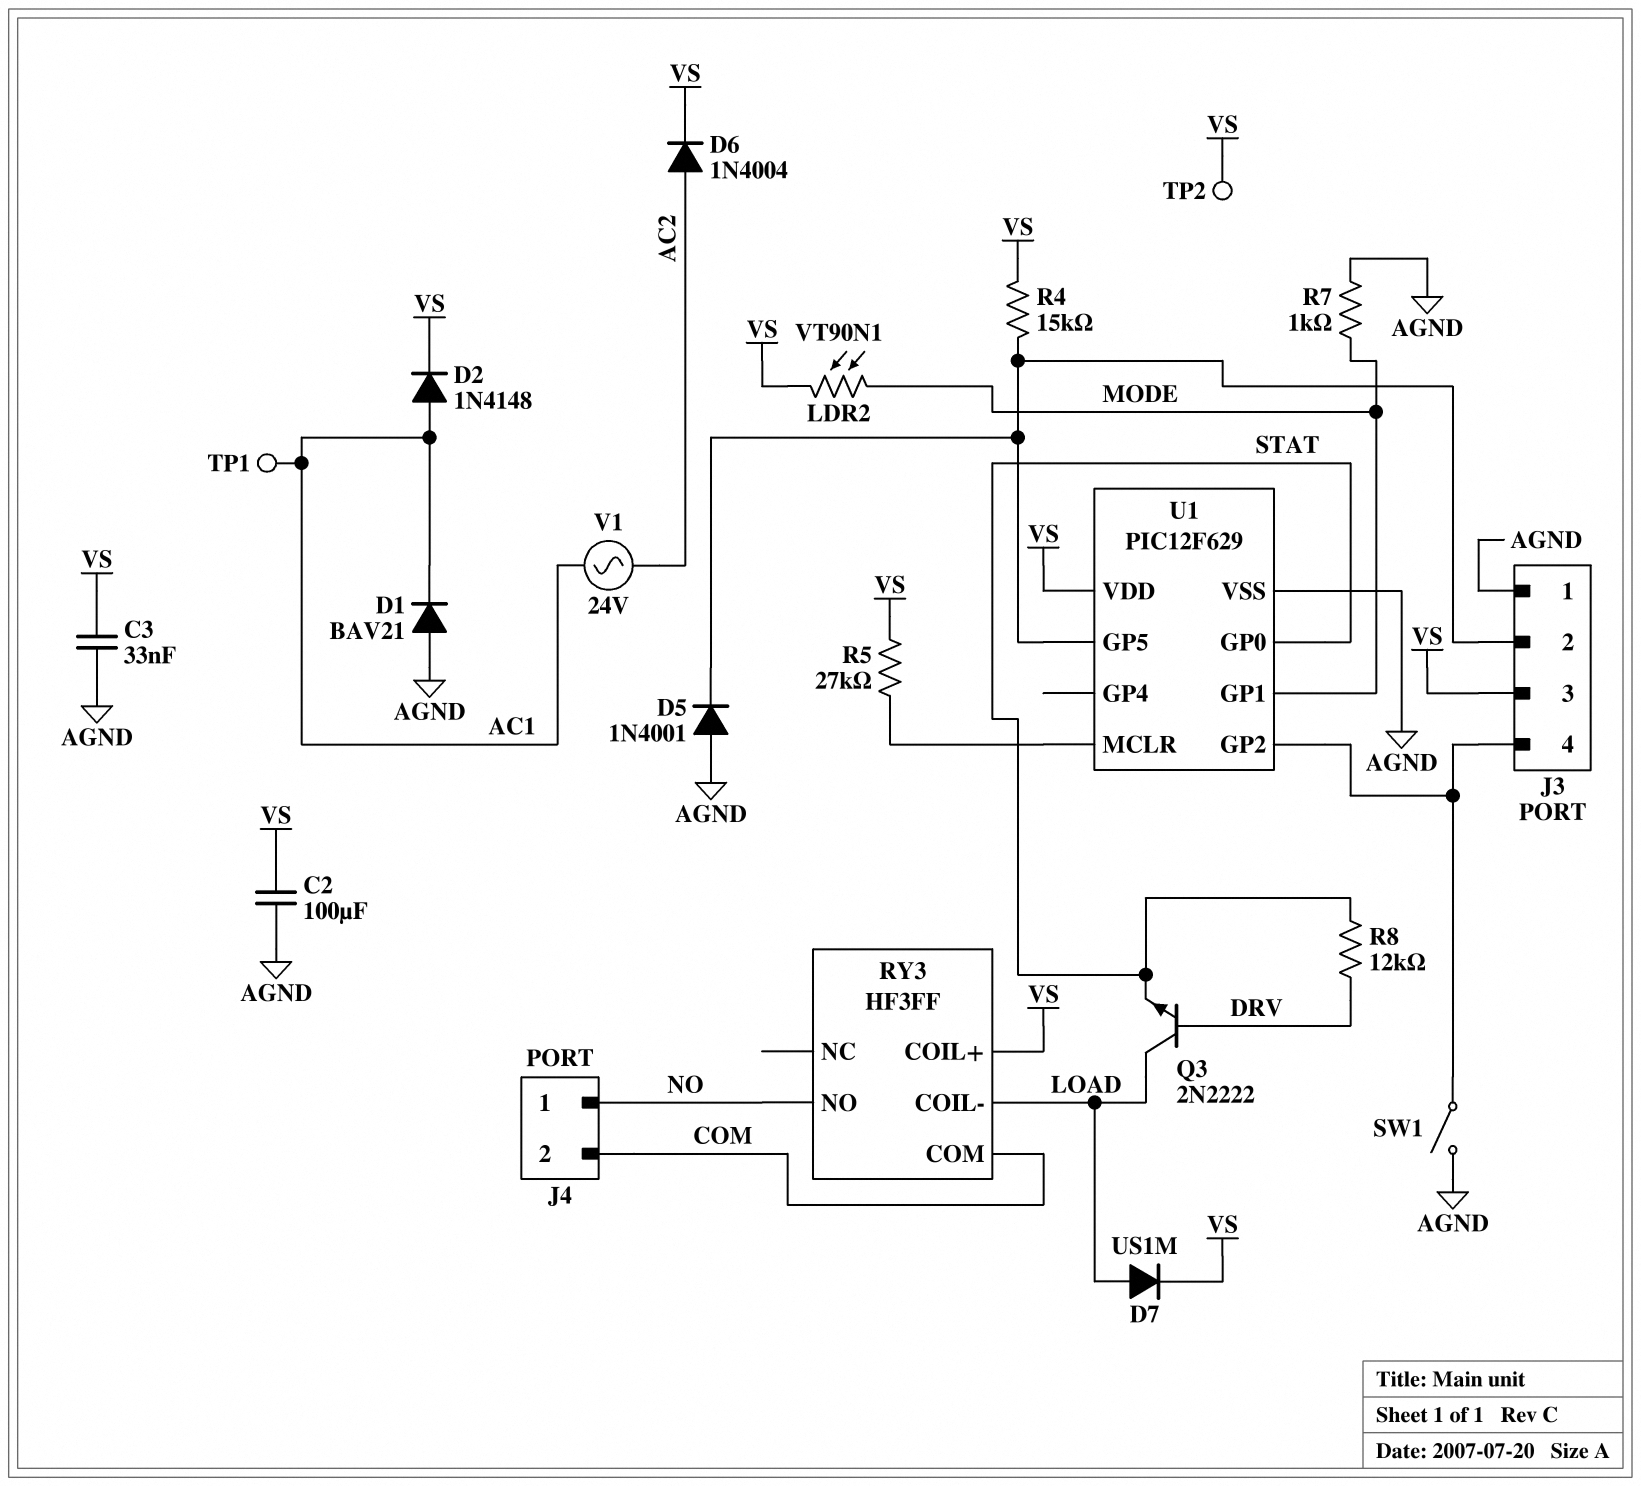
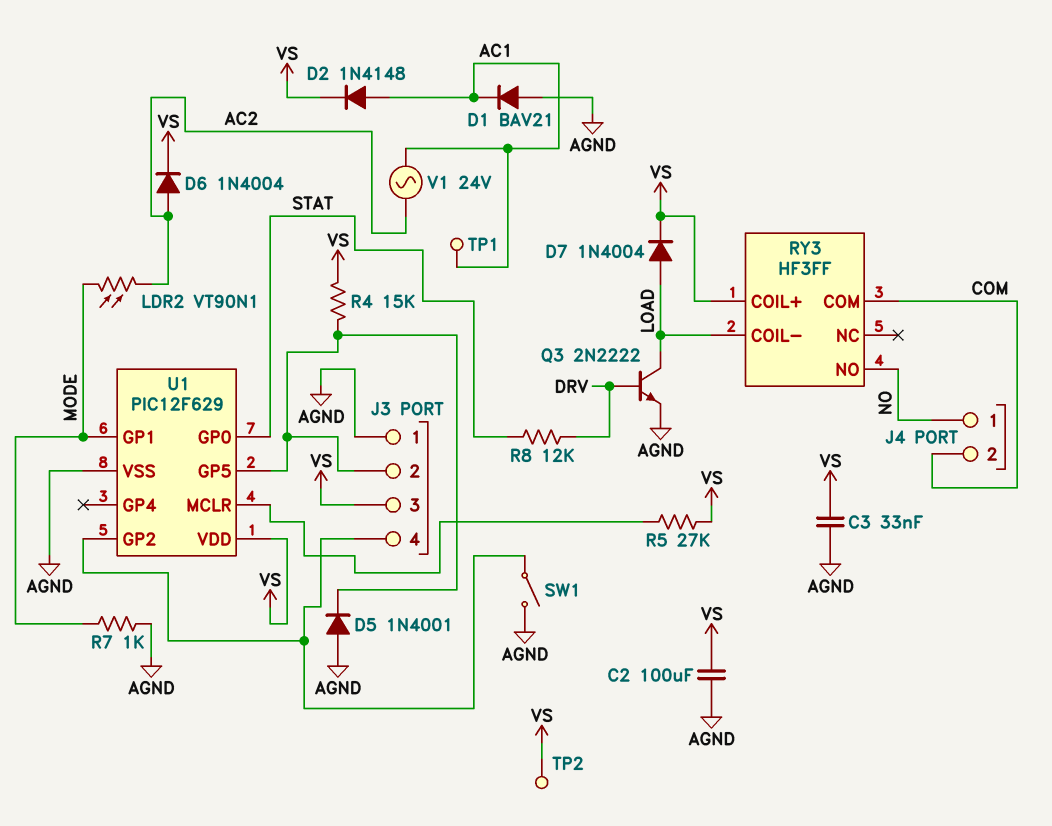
D7: diode US1M (A LOAD, K VS) -> diode 1N4004 (A LOAD, K VS)
LDR2: VT90N1 (MODE, VS) -> VT90N1 (AC2, MODE)
Q3: NPN 2N2222 (B DRV, C LOAD, E STAT) -> NPN 2N2222 (B DRV, C LOAD, E AGND)

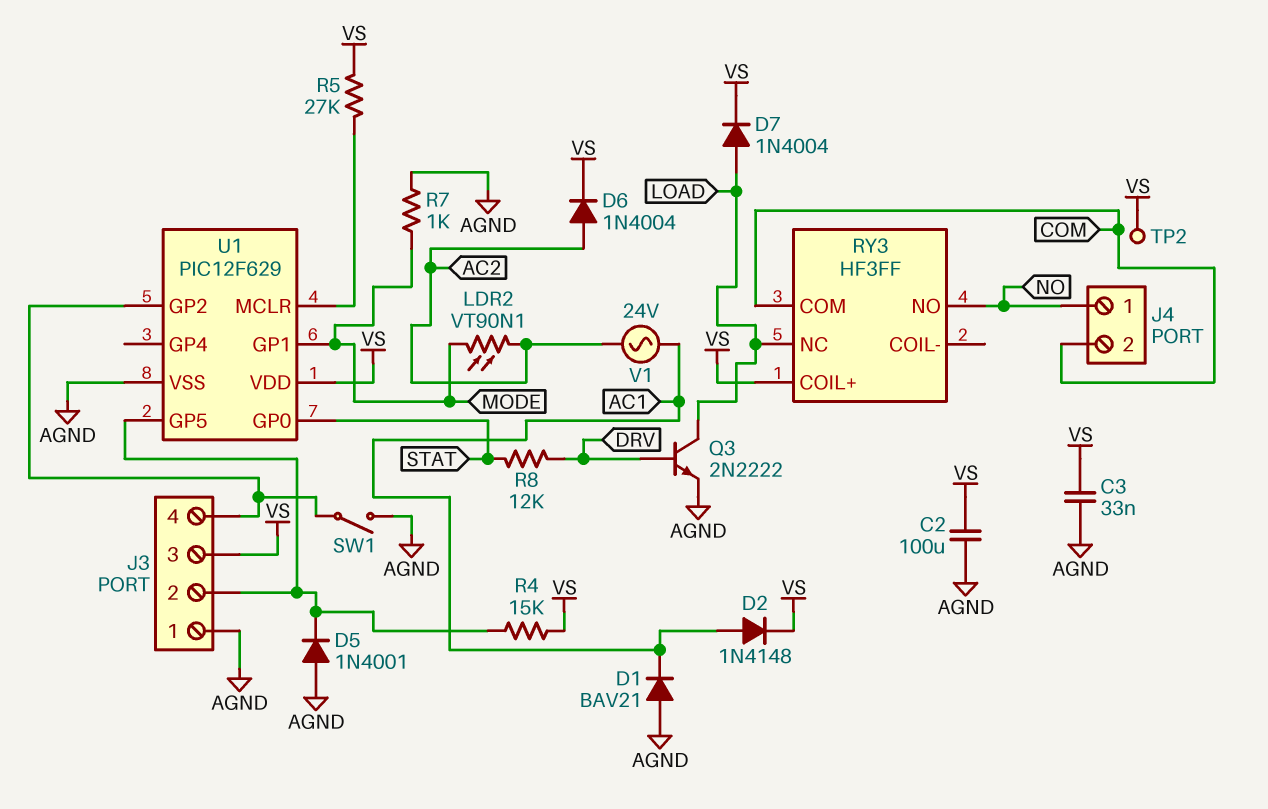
RY3 pin COIL-: LOAD -> none
RY3 pin NC: none -> LOAD
TP1: test point (AC1) -> none

